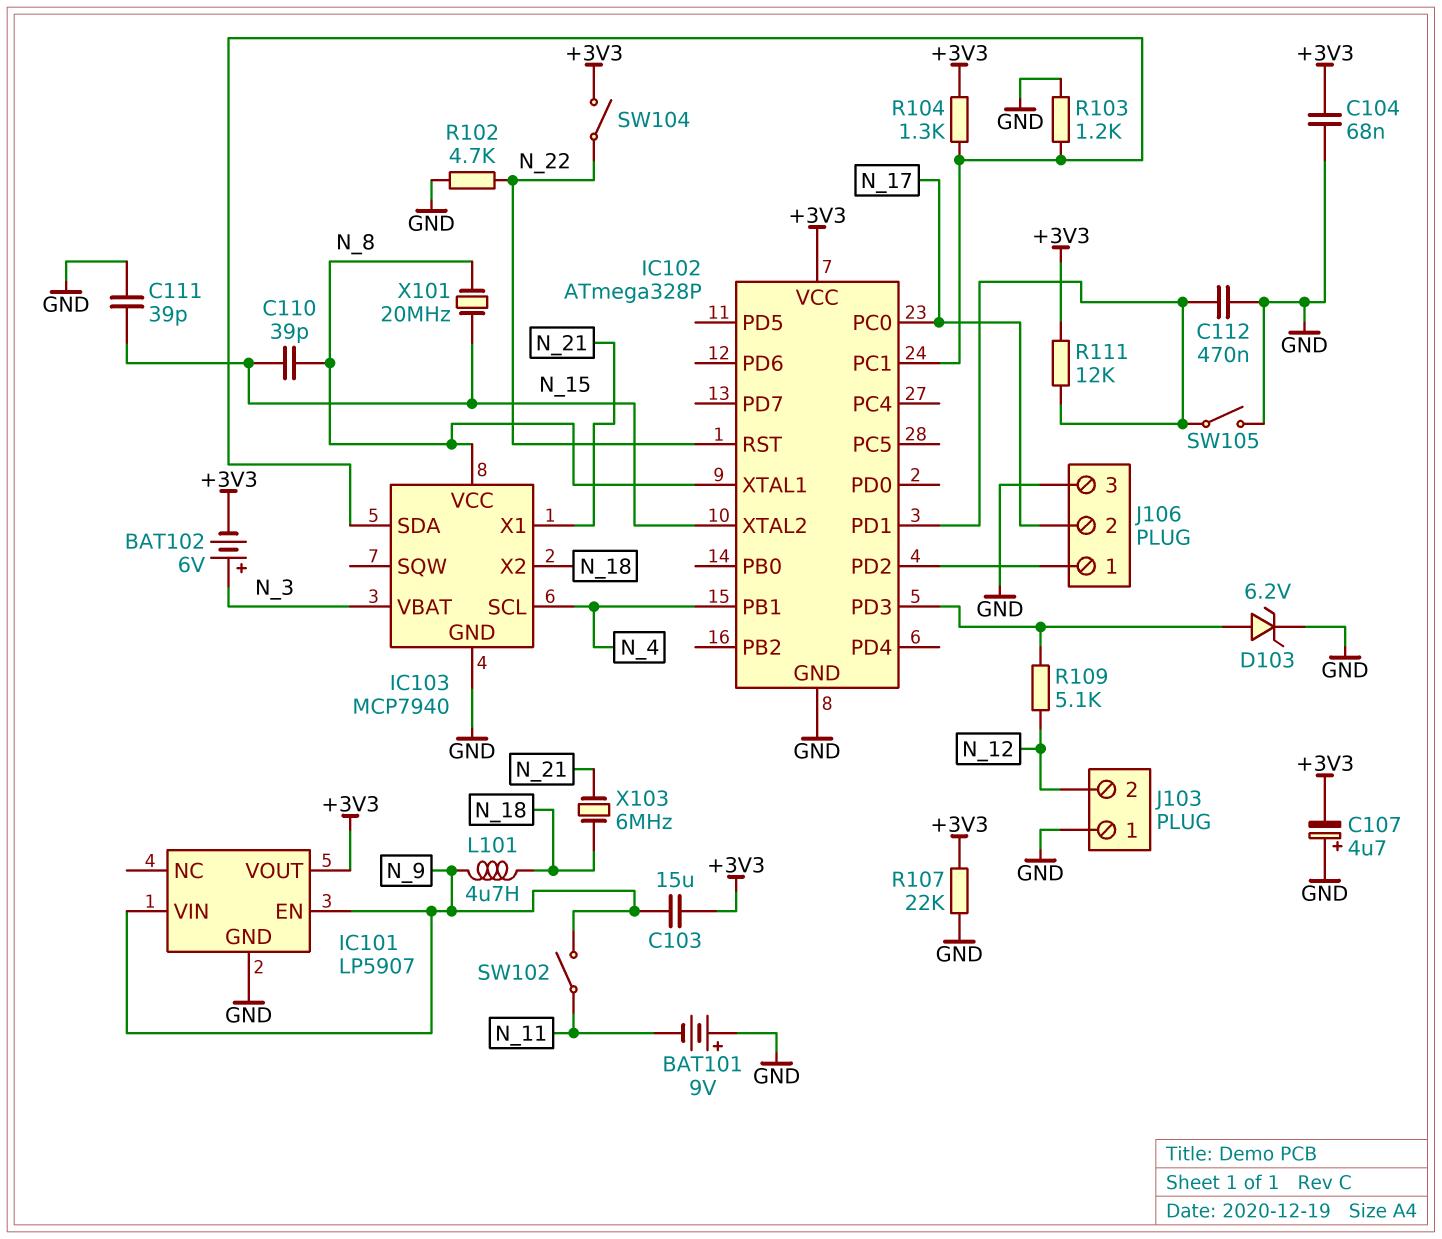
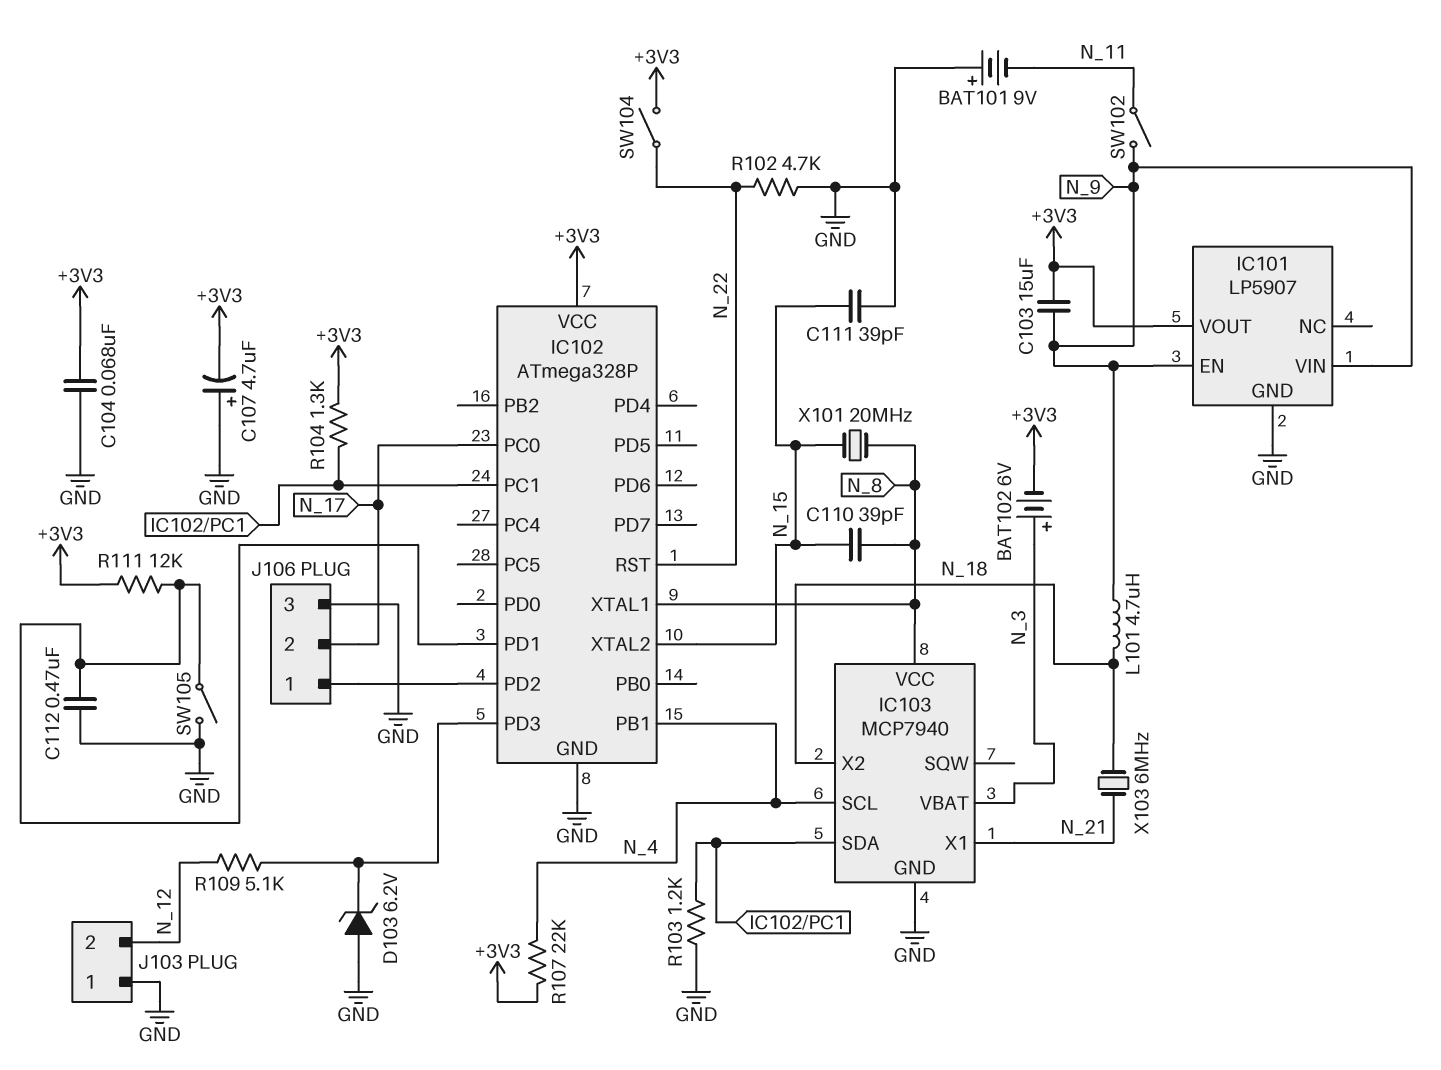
D103: zener 6.2V (A IC102/PD3, K GND) -> zener 6.2V (A GND, K IC102/PD3)
R107: 22k (+3V3, GND) -> 22k (+3V3, N_4)

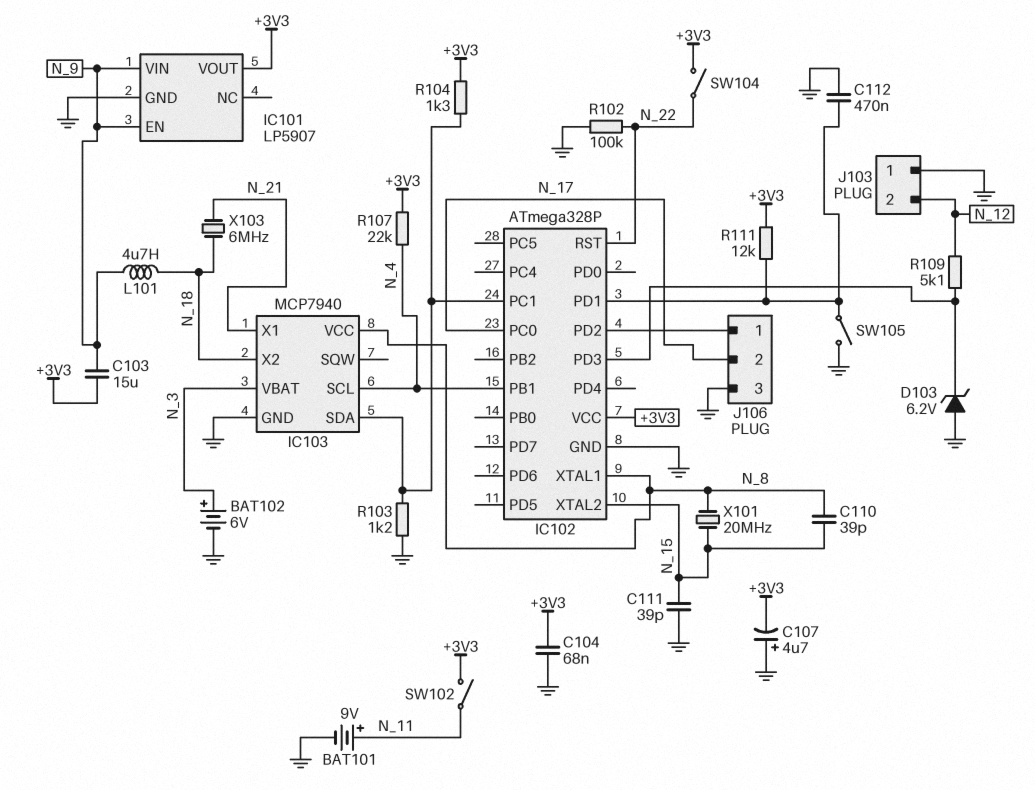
BAT101: 9V (plus GND, minus N_11) -> 9V (plus N_11, minus GND)
BAT102: 6V (plus N_3, minus +3V3) -> 6V (plus N_3, minus GND)
R102: 4.7k (GND, N_22) -> 100k (GND, N_22)
SW102: switch (N_9, N_11) -> switch (+3V3, N_11)

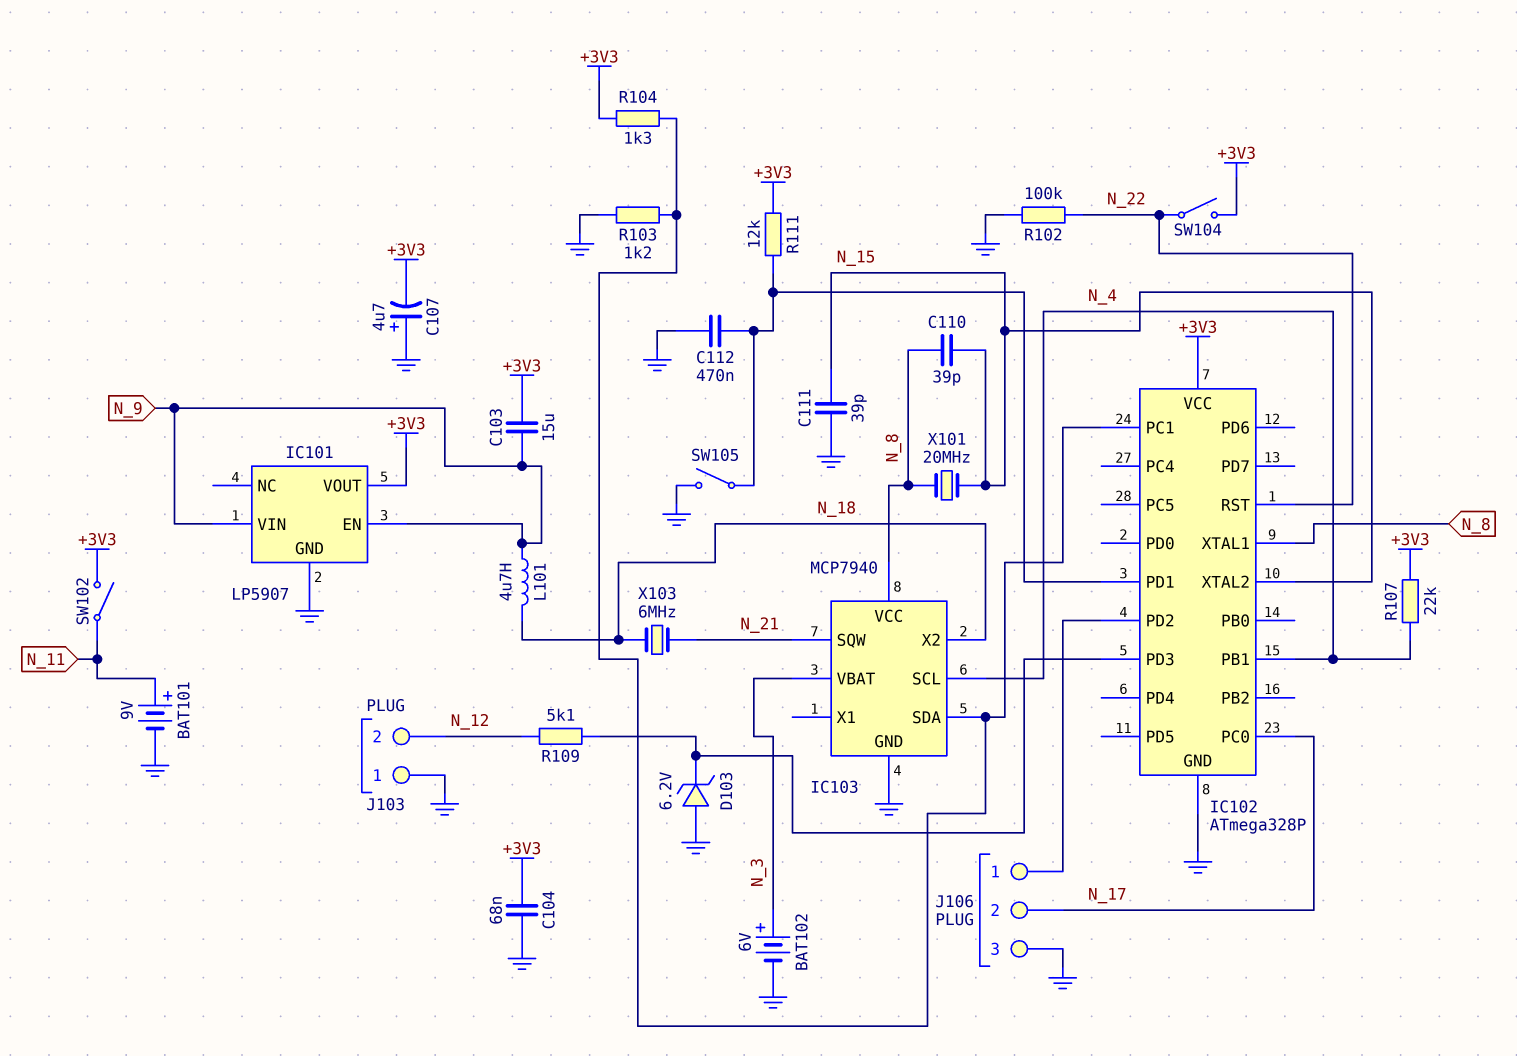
IC103 pin SQW: none -> N_21
IC103 pin X1: N_21 -> none

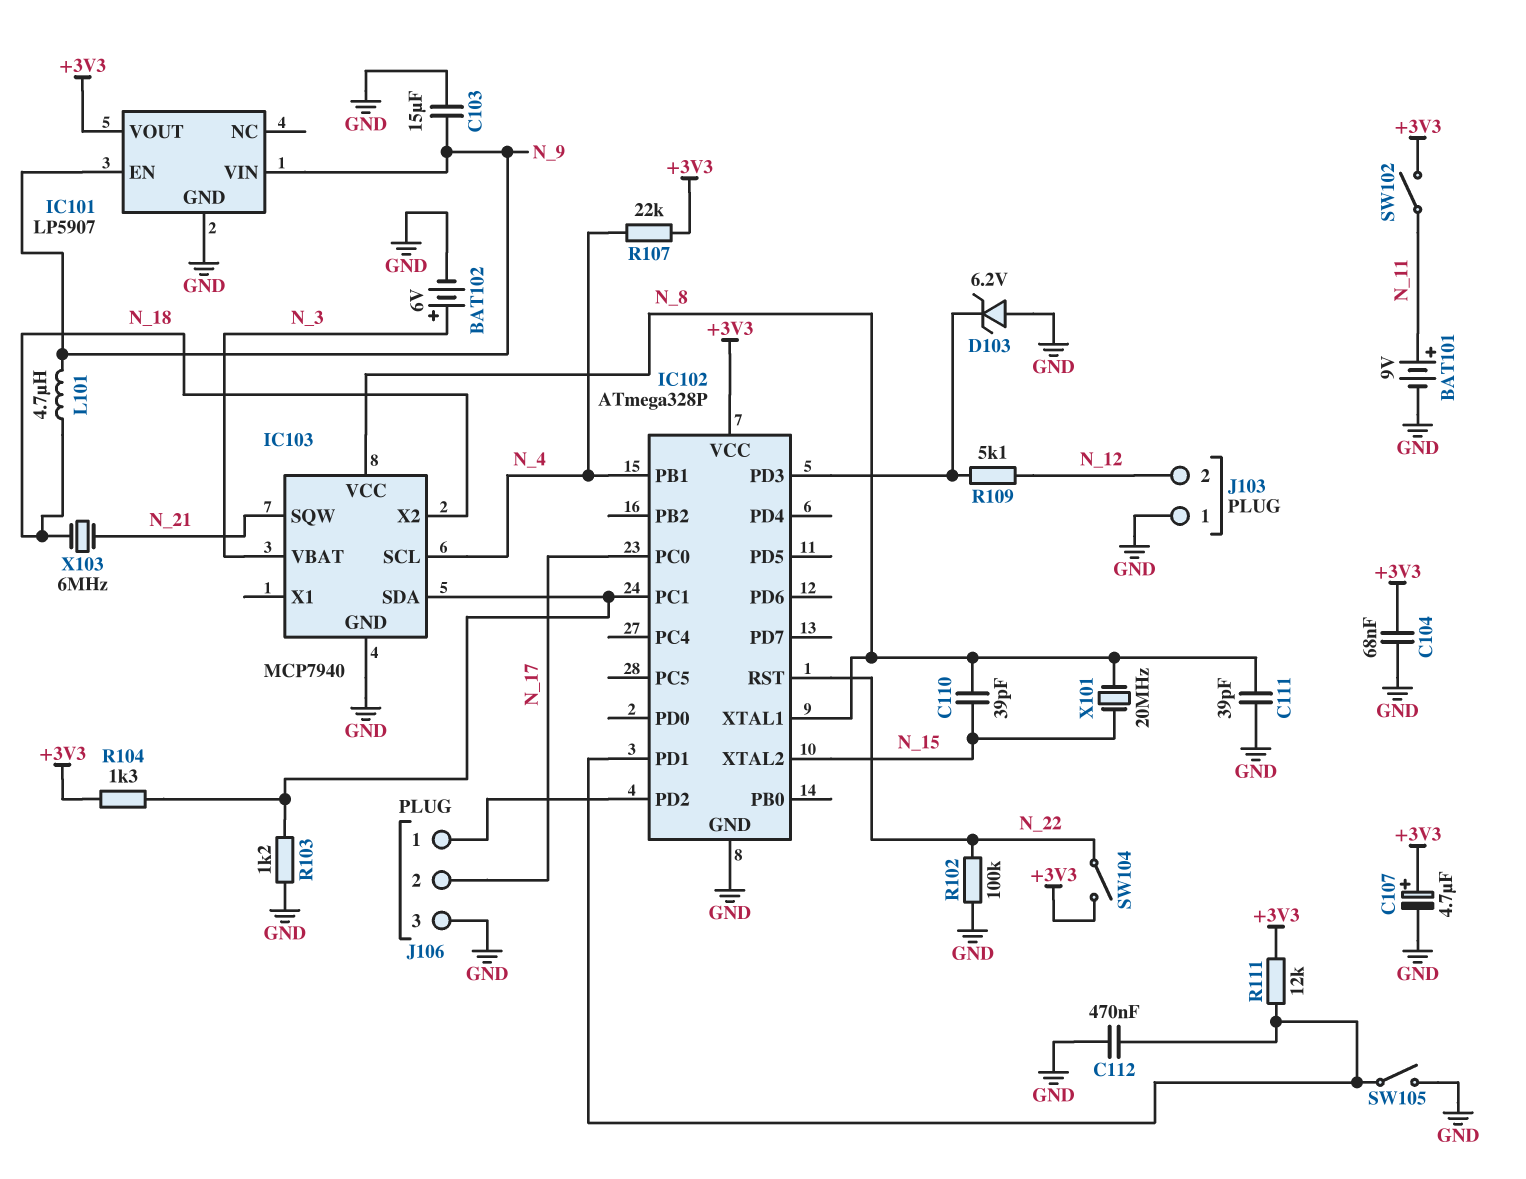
C103: 15uF (+3V3, N_9) -> 15uF (GND, N_9)
C107: 4.7uF (plus GND, minus +3V3) -> 4.7uF (plus +3V3, minus GND)
C111: 39pF (GND, N_15) -> 39pF (GND, N_8)

